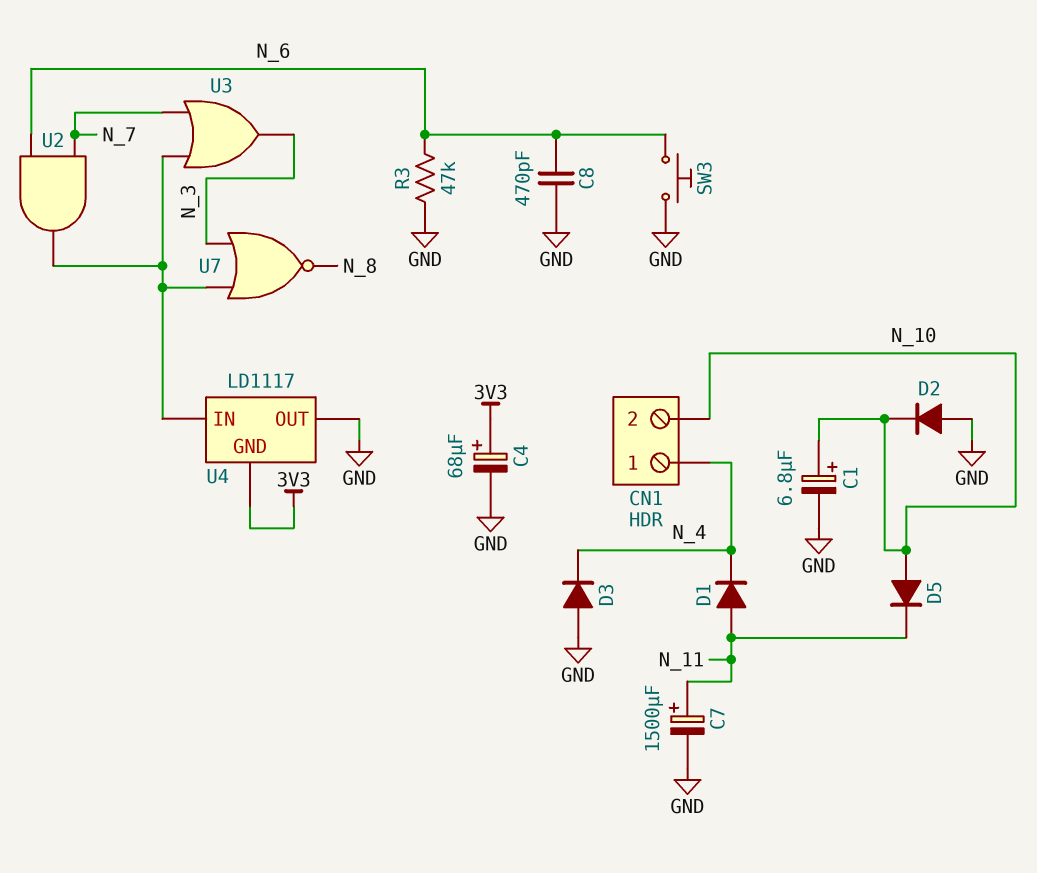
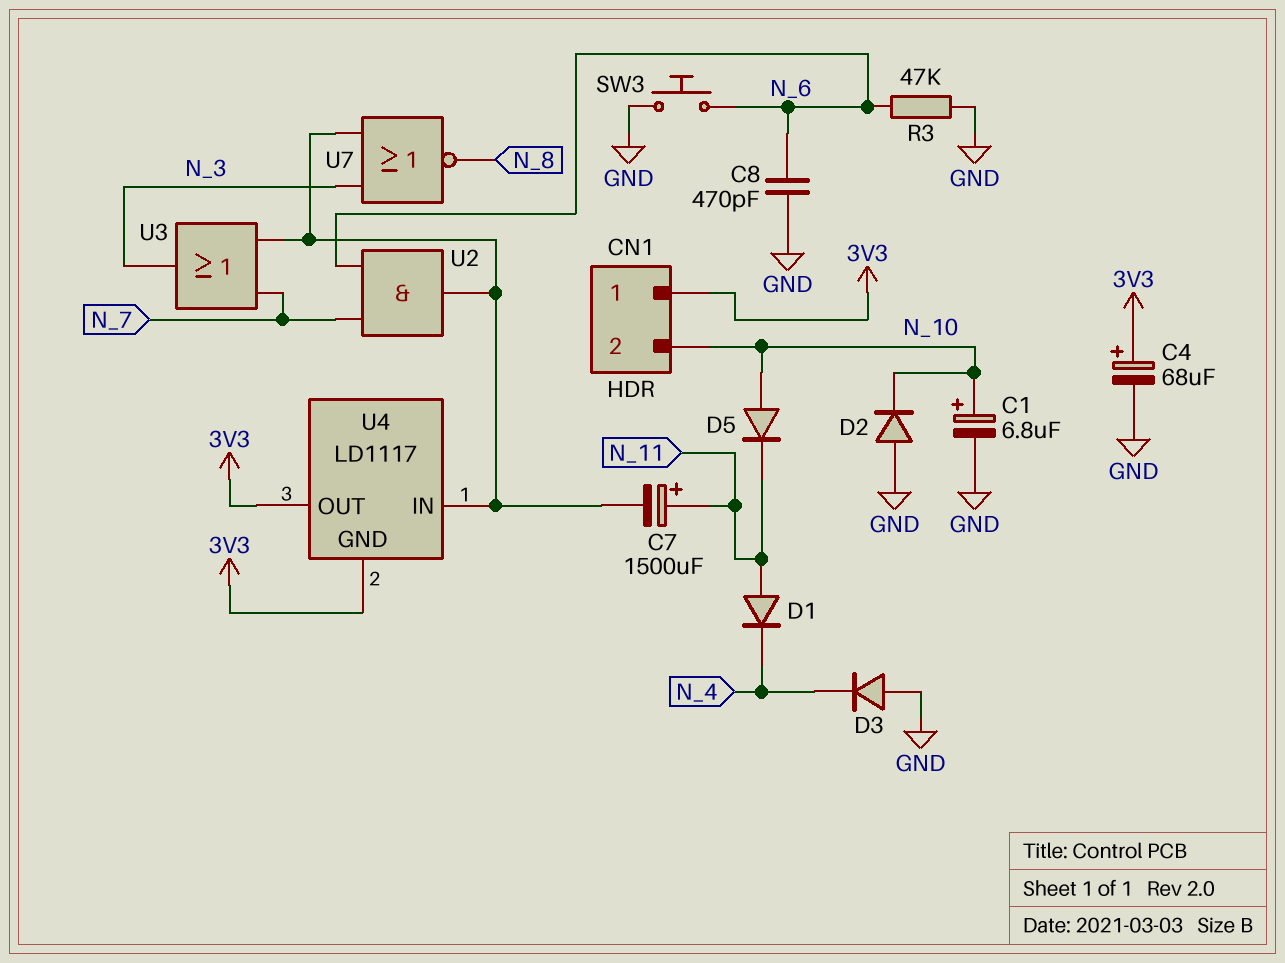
C7: 1500uF (plus N_11, minus GND) -> 1500uF (plus N_11, minus U4/IN)
CN1 pin 1: N_4 -> 3V3
U4 pin OUT: GND -> 3V3

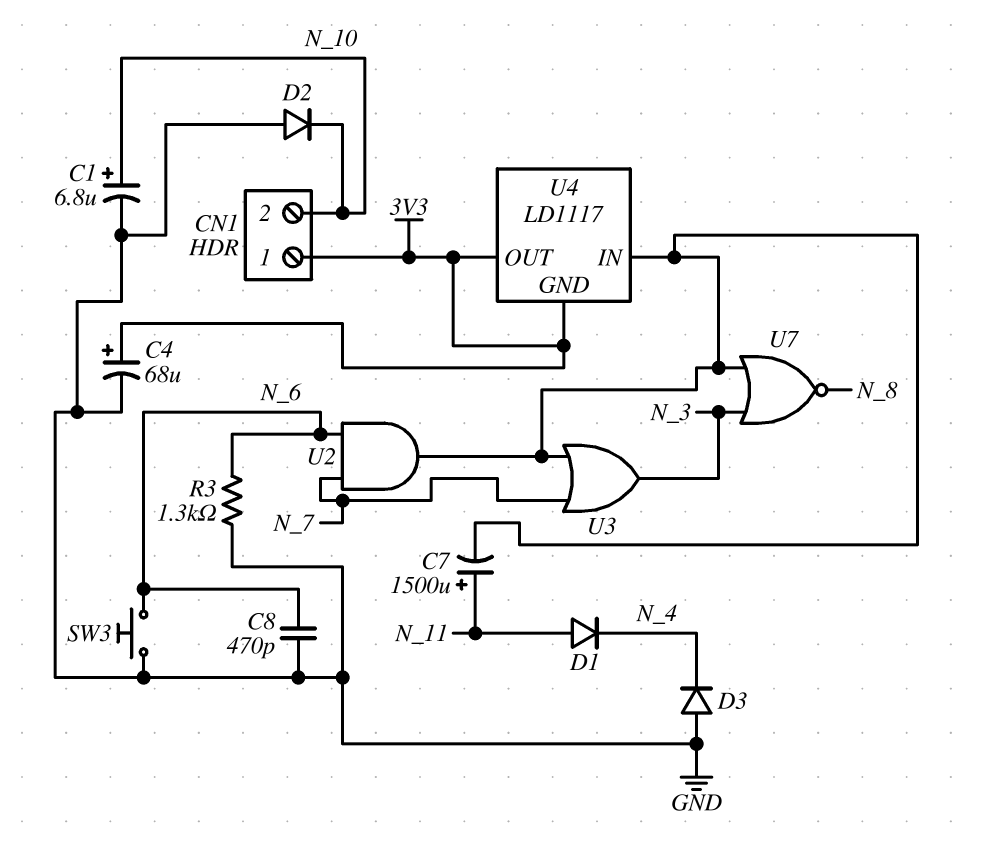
D5: diode (A N_10, K N_11) -> none
R3: 47k (GND, N_6) -> 1.3k (GND, N_6)

